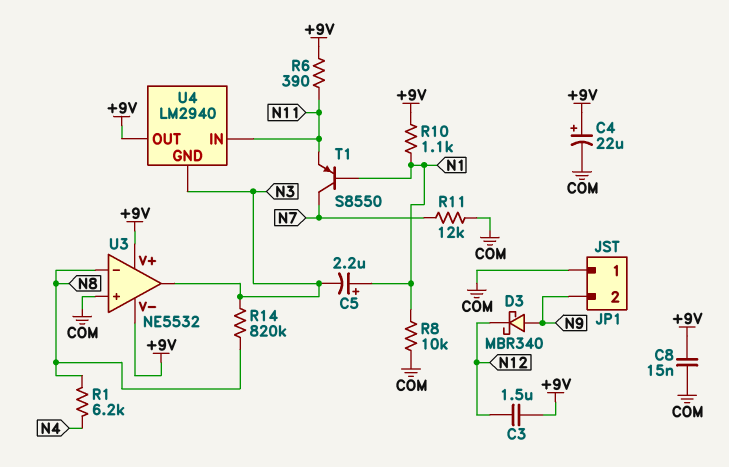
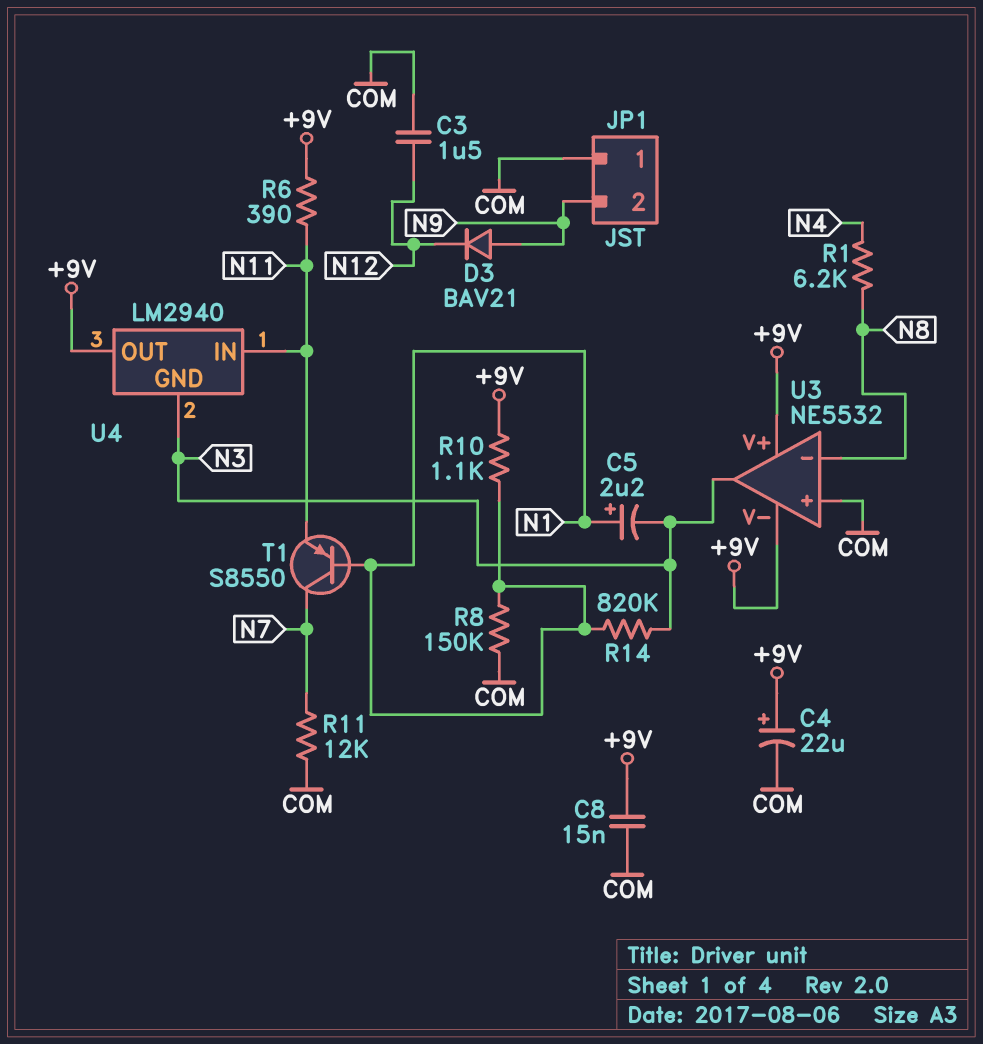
C3: 1.5uF (+9V, N12) -> 1.5uF (COM, N12)
D3: schottky MBR340 (A N9, K N12) -> diode BAV21 (A N9, K N12)
R8: 10k (COM, N1) -> 150k (COM, N1)
R14: 820k (N3, N8) -> 820k (N1, N3)

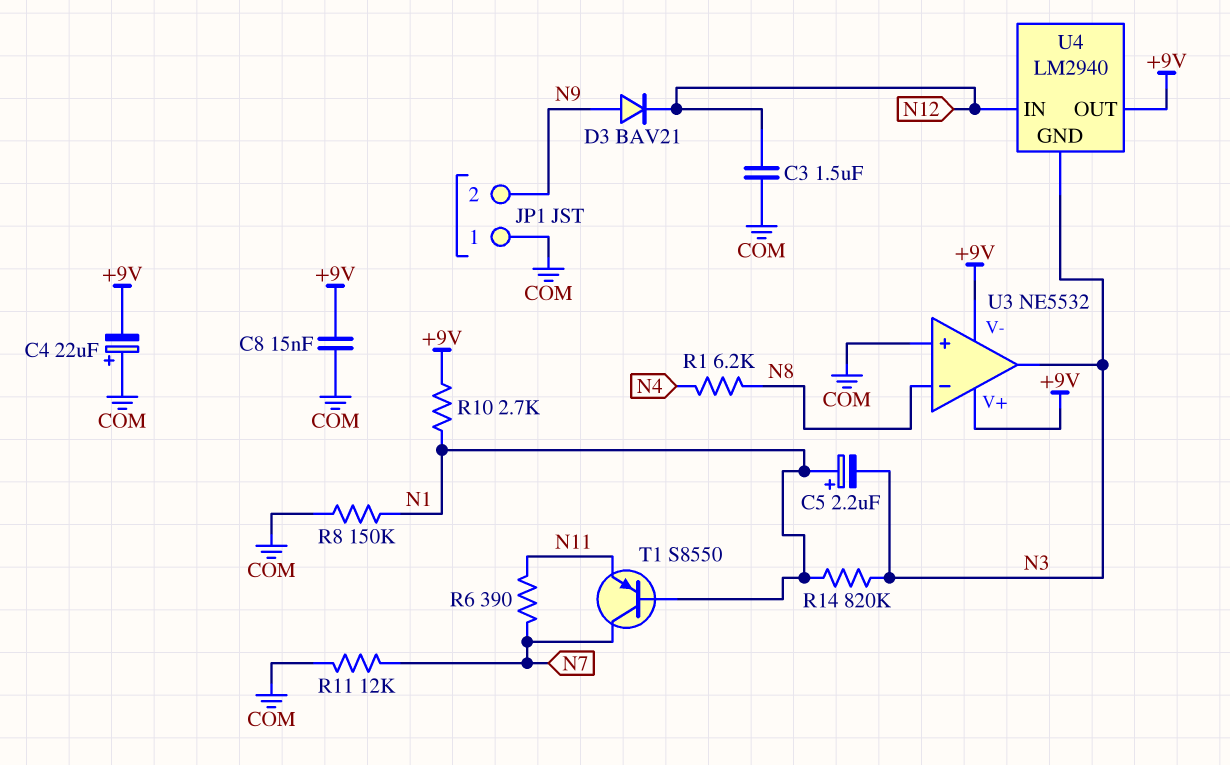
C4: 22uF (plus +9V, minus COM) -> 22uF (plus COM, minus +9V)
R6: 390 (+9V, N11) -> 390 (N7, N11)
R10: 1.1k (+9V, N1) -> 2.7k (+9V, N1)
U4 pin IN: N11 -> N12

